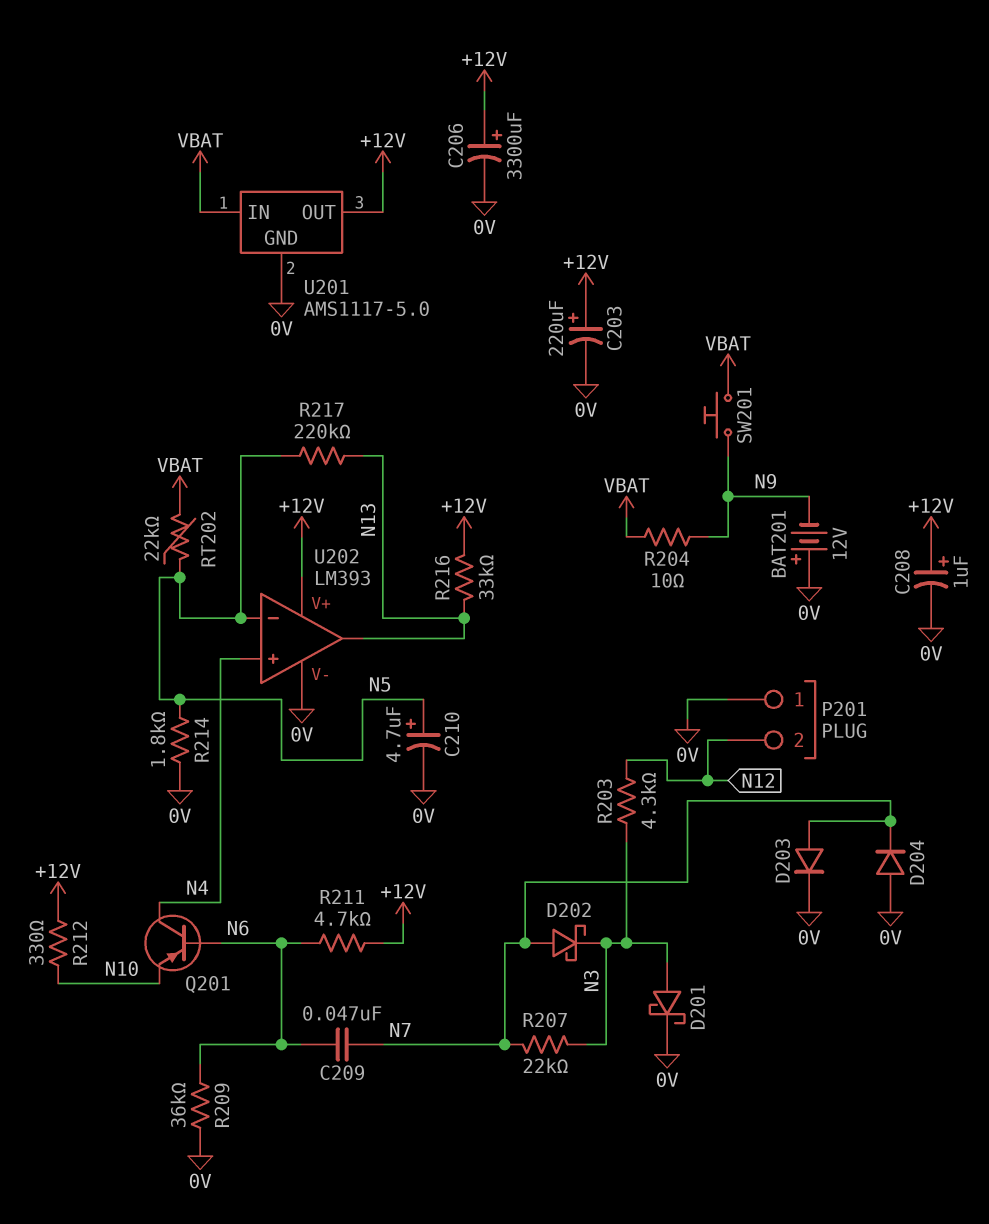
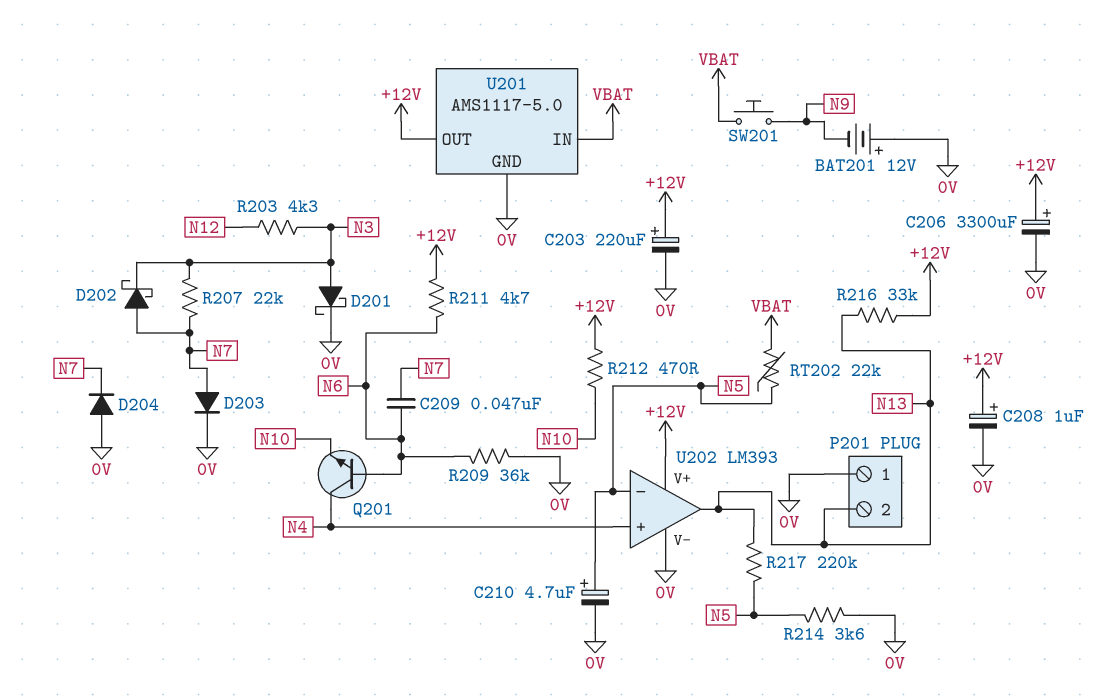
P201 pin 2: N12 -> N13
Q201: PNP (B N6, C N4, E N10) -> NPN (B N6, C N4, E N10)
R204: 10 (N9, VBAT) -> none
R212: 330 (+12V, N10) -> 470 (+12V, N10)
R214: 1.8k (0V, N5) -> 3.6k (0V, N5)

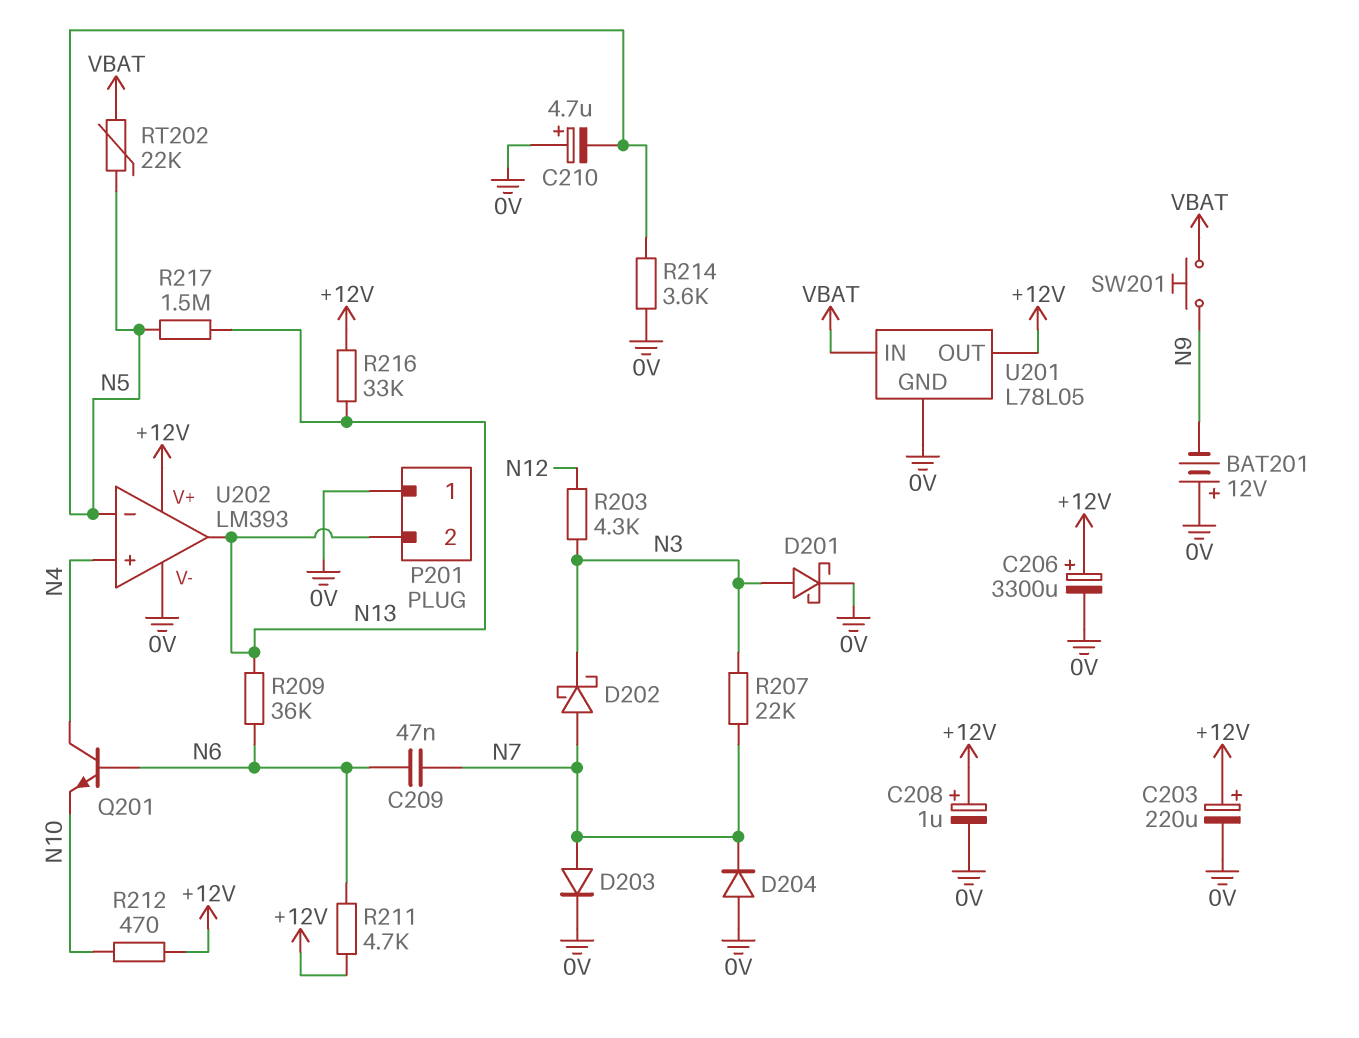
C210: 4.7uF (plus N5, minus 0V) -> 4.7uF (plus 0V, minus N5)
R209: 36k (0V, N6) -> 36k (N6, N13)
R217: 220k (N5, N13) -> 1.5M (N5, N13)
U201: AMS1117-5.0 -> L78L05

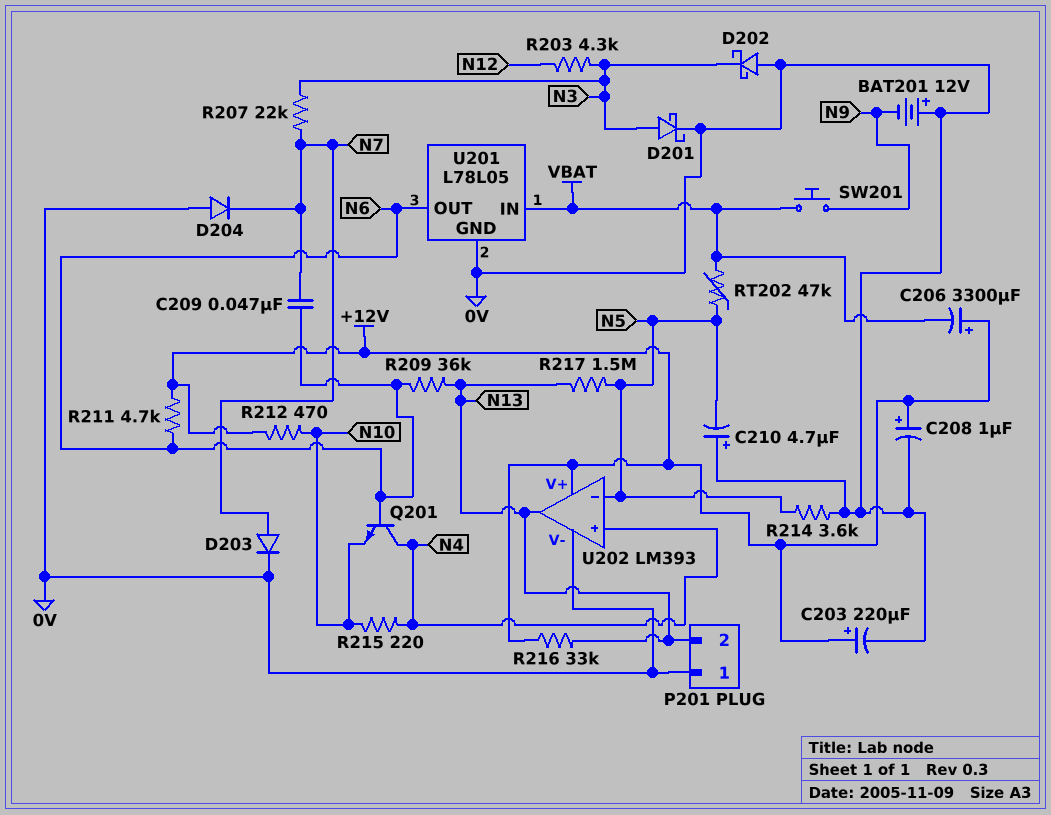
C206: 3300uF (plus +12V, minus 0V) -> 3300uF (plus +12V, minus VBAT)
D202: schottky (A N7, K N3) -> schottky (A 0V, K N3)
R215: none -> 220 (N4, N10)
RT202: 22k (N5, VBAT) -> 47k (N5, VBAT)
U201 pin OUT: +12V -> N6

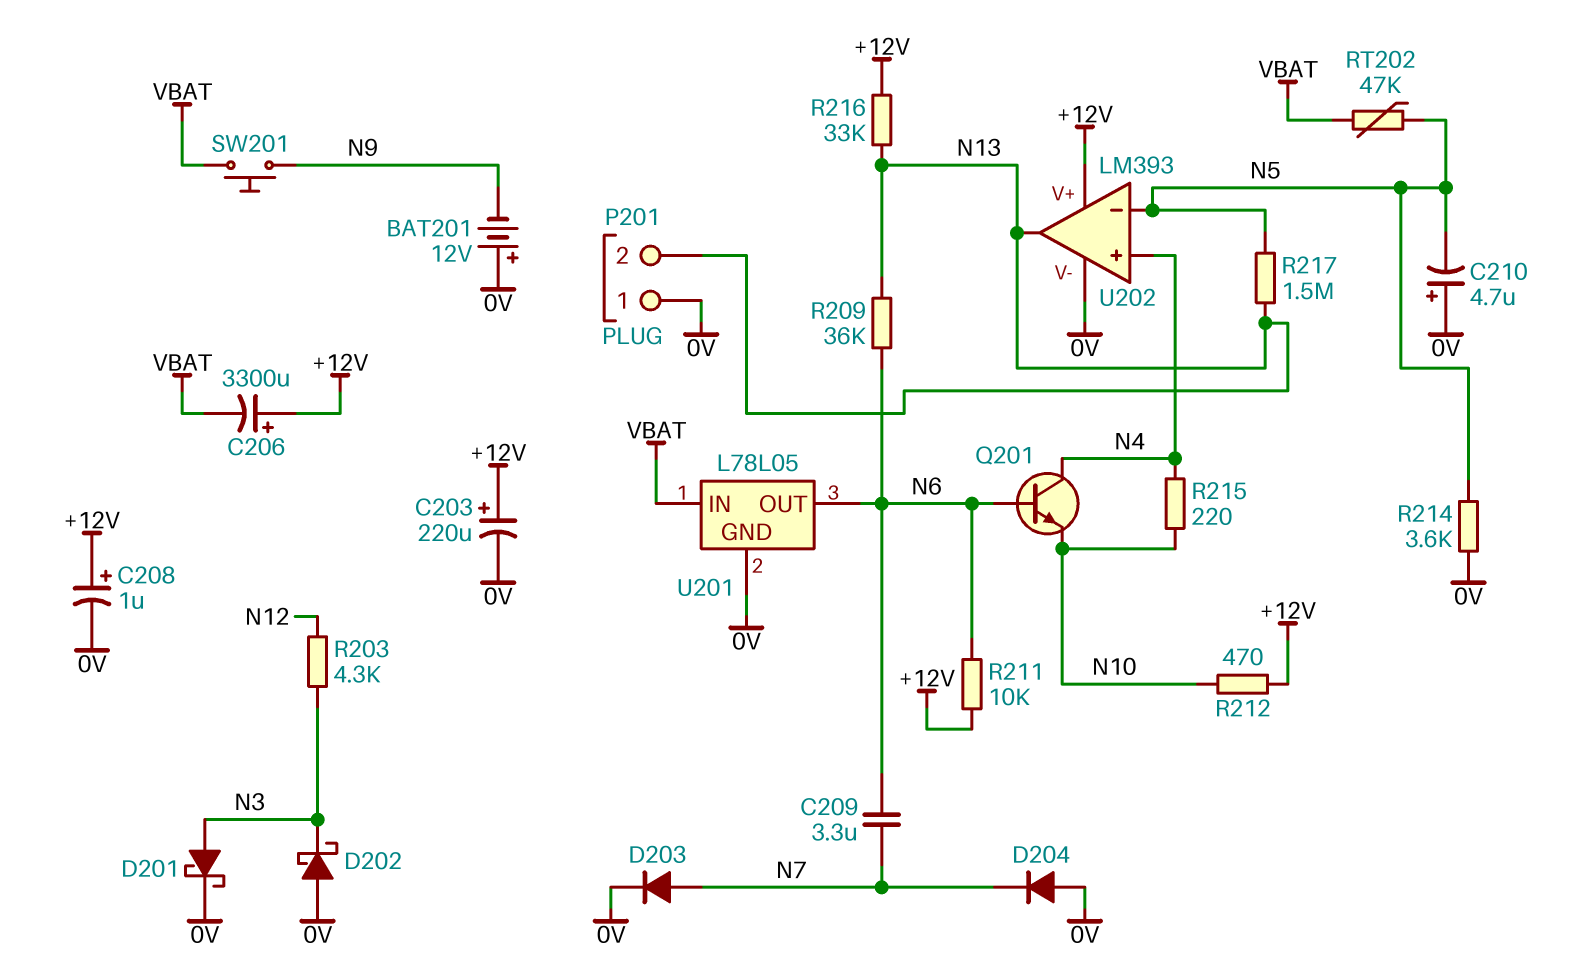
C209: 47nF (N6, N7) -> 3.3uF (N6, N7)
R207: 22k (N3, N7) -> none
R211: 4.7k (+12V, N6) -> 10k (+12V, N6)

